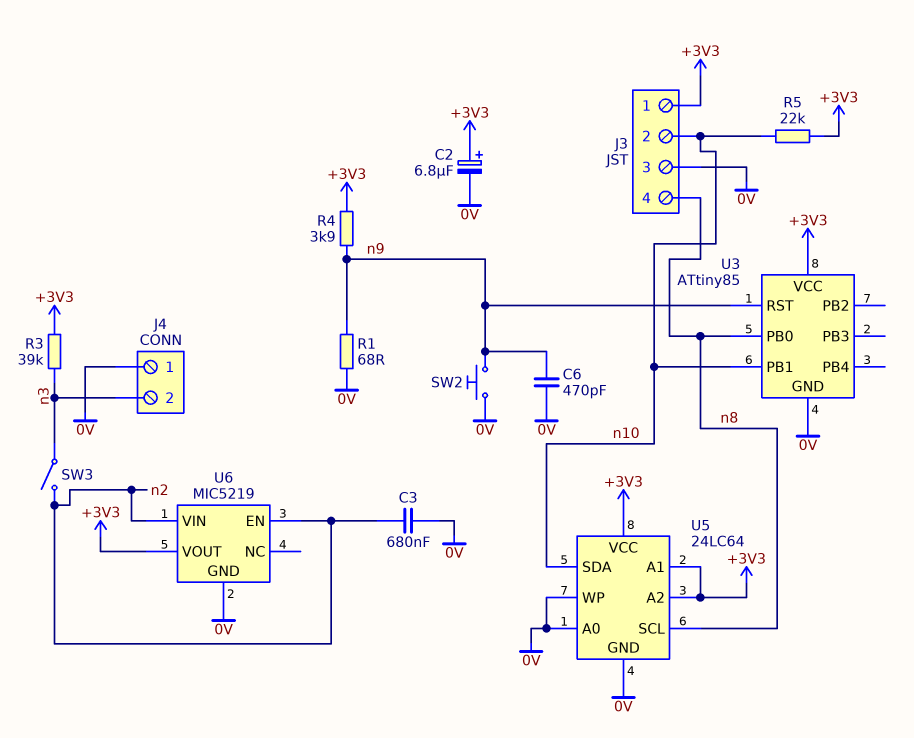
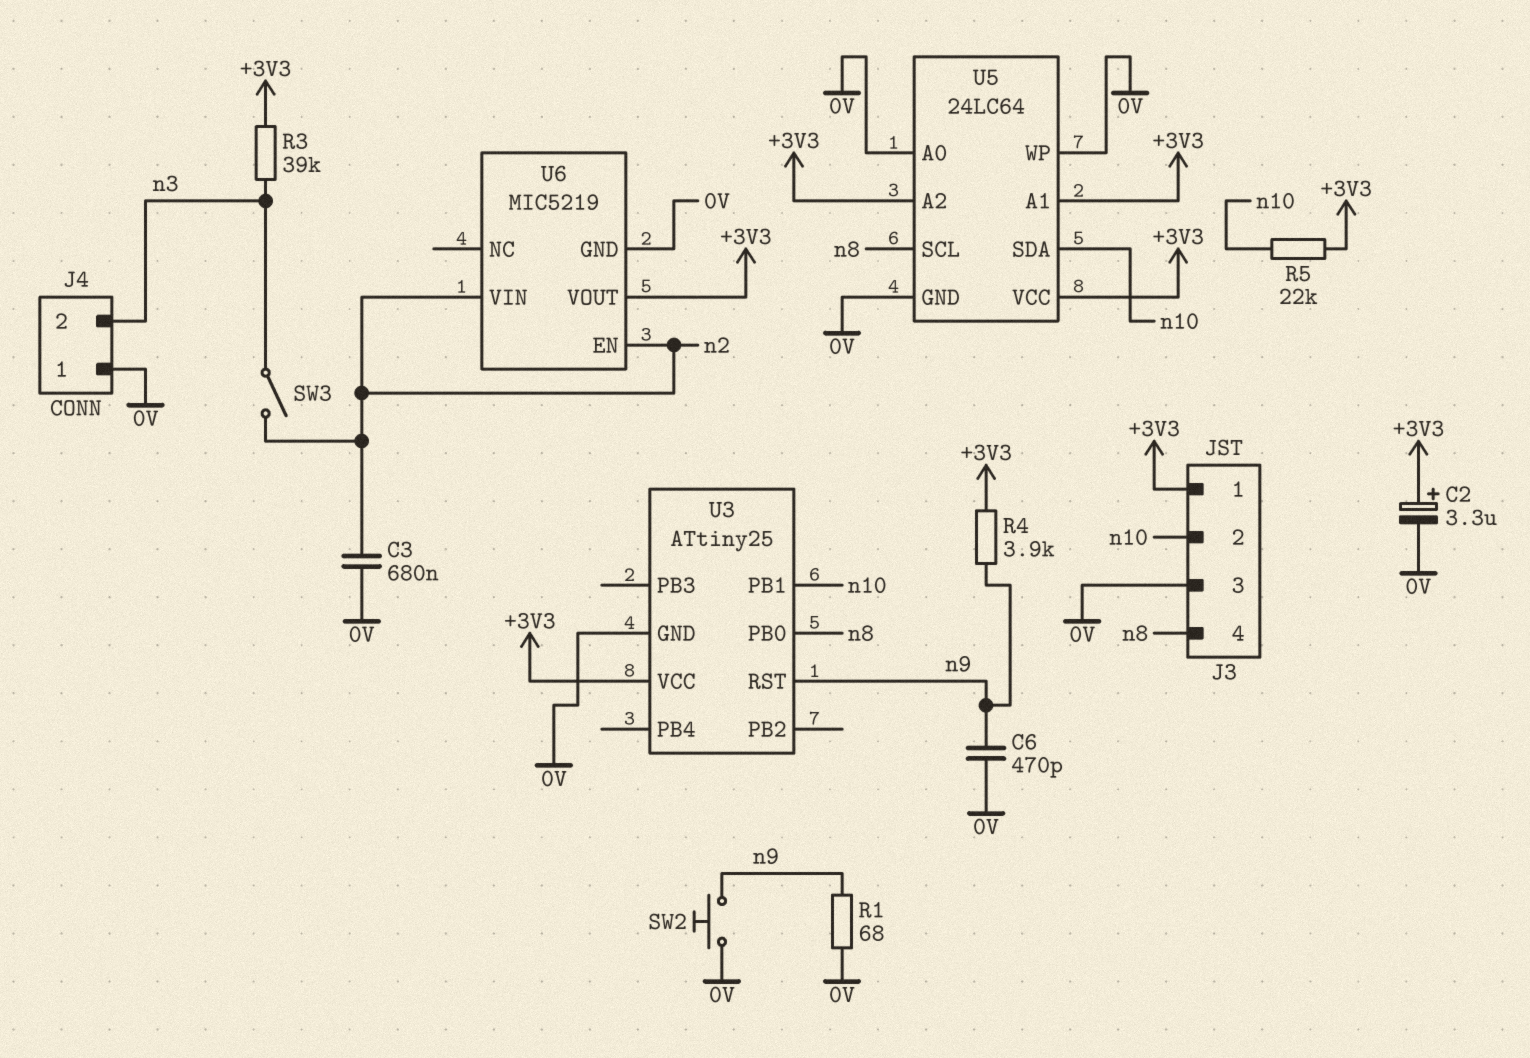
C2: 6.8uF (plus +3V3, minus 0V) -> 3.3uF (plus +3V3, minus 0V)
U3: ATtiny85 -> ATtiny25

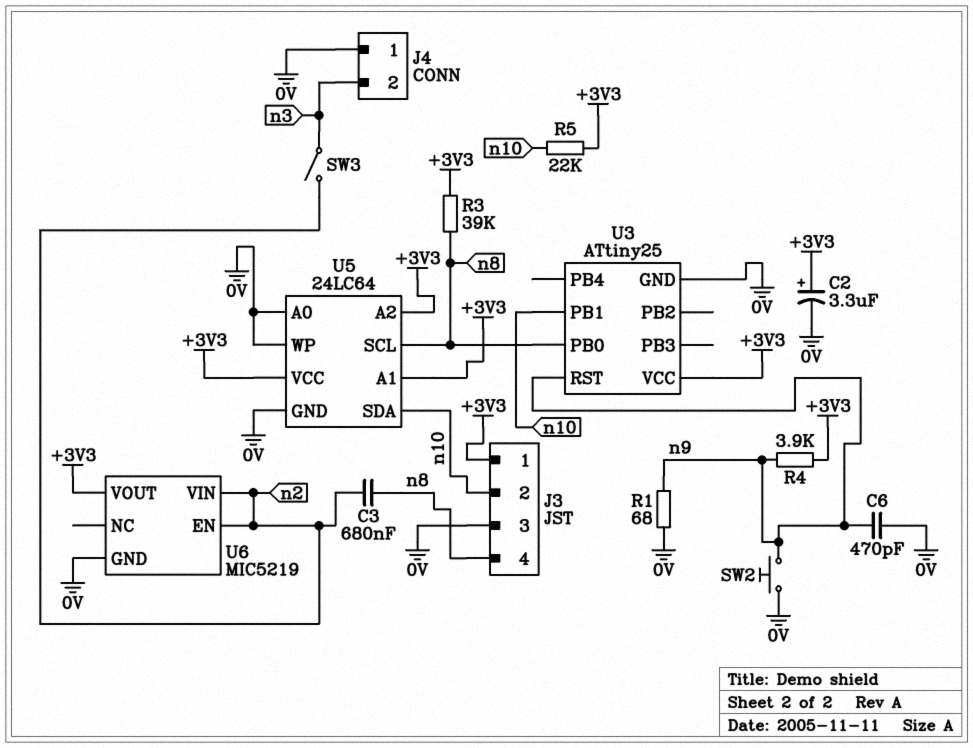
C3: 680nF (0V, n2) -> 680nF (n2, n8)
R3: 39k (+3V3, n3) -> 39k (+3V3, n8)

